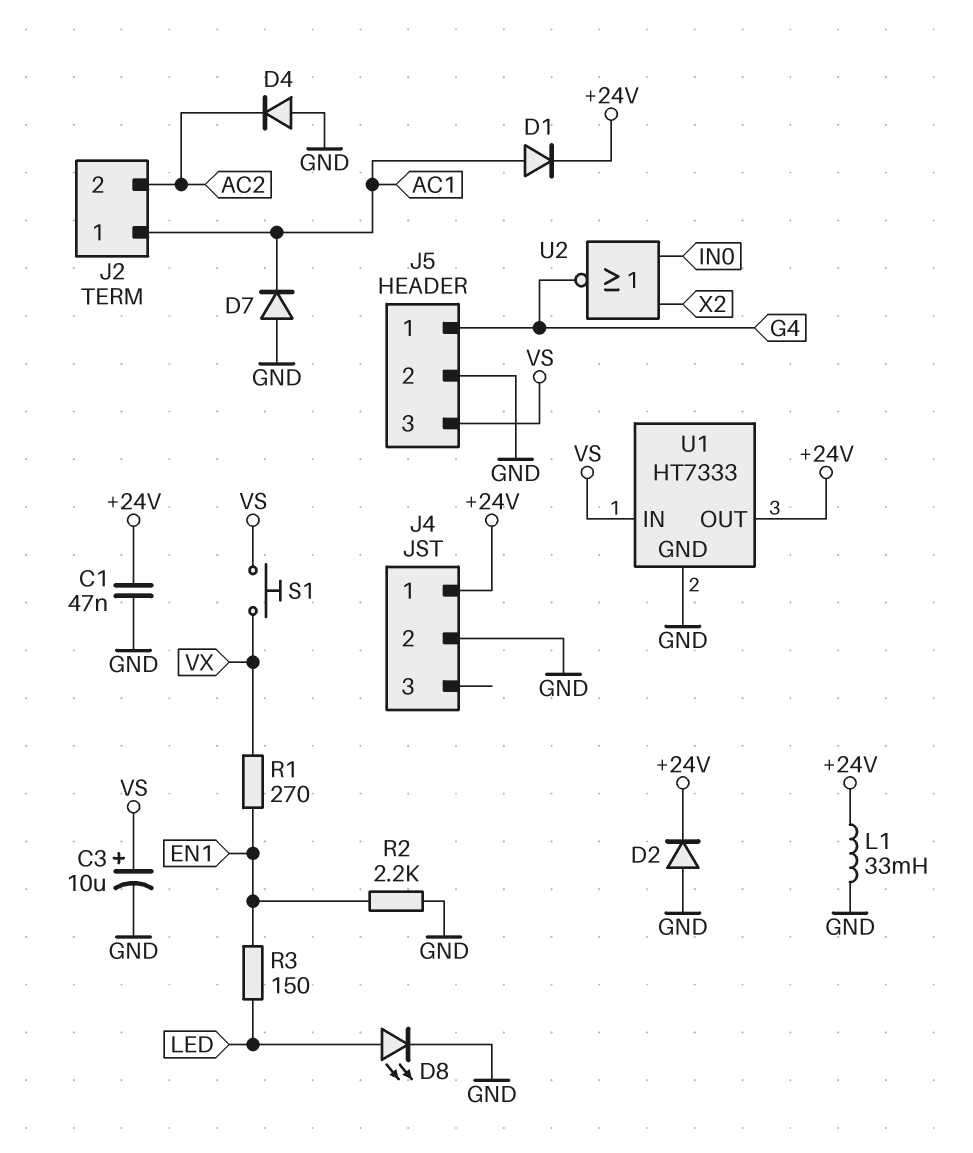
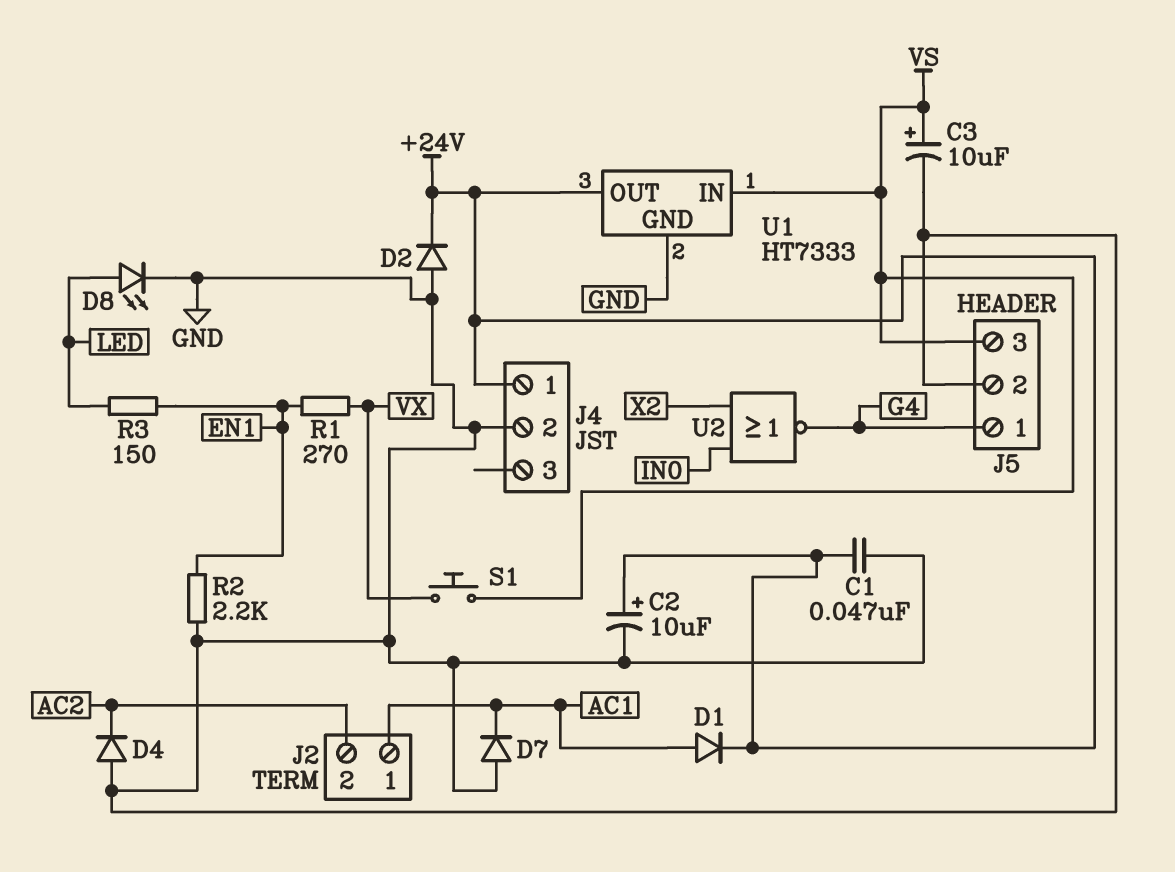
C2: none -> 10uF (plus +24V, minus GND)
L1: 33mH (+24V, GND) -> none

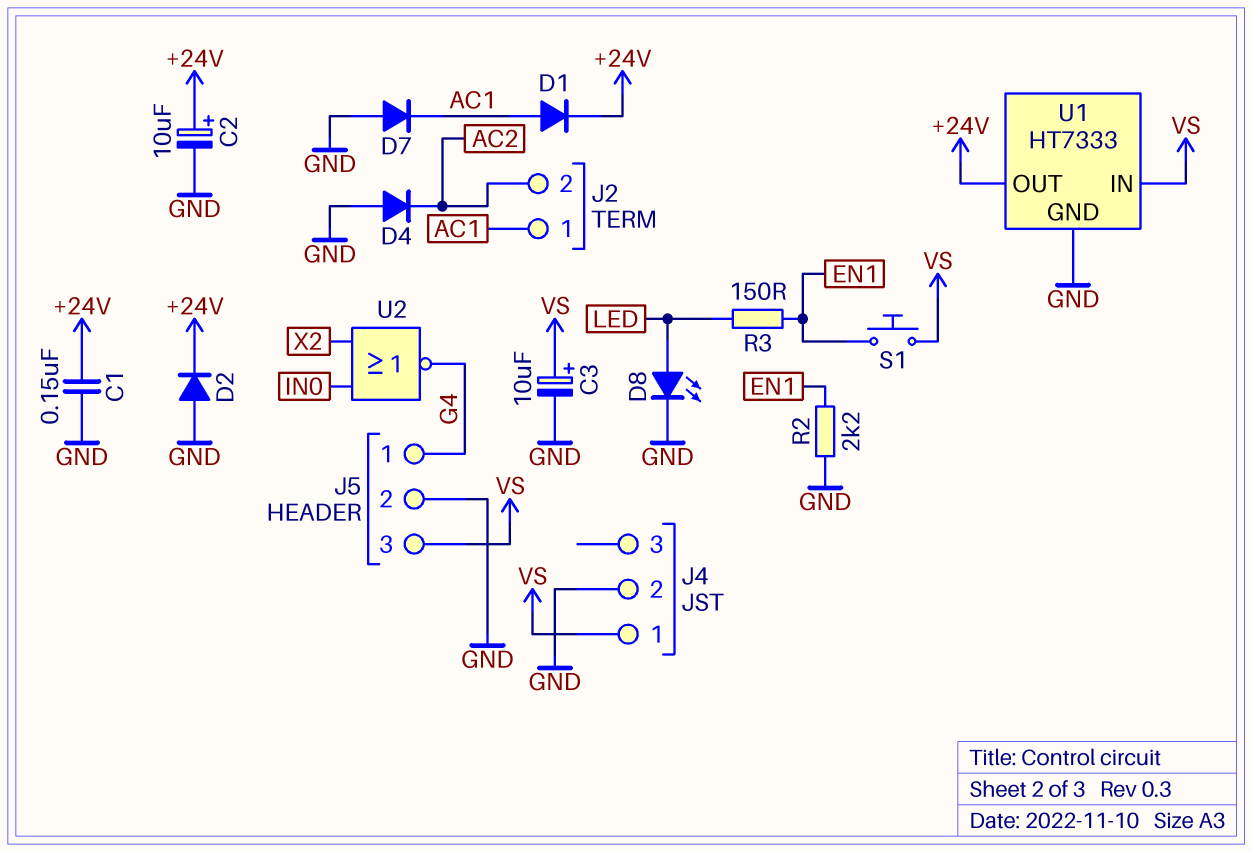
C1: 47nF (+24V, GND) -> 150nF (+24V, GND)
J4 pin 1: +24V -> VS
R1: 270 (EN1, VX) -> none
S1: button (VS, VX) -> button (EN1, VS)

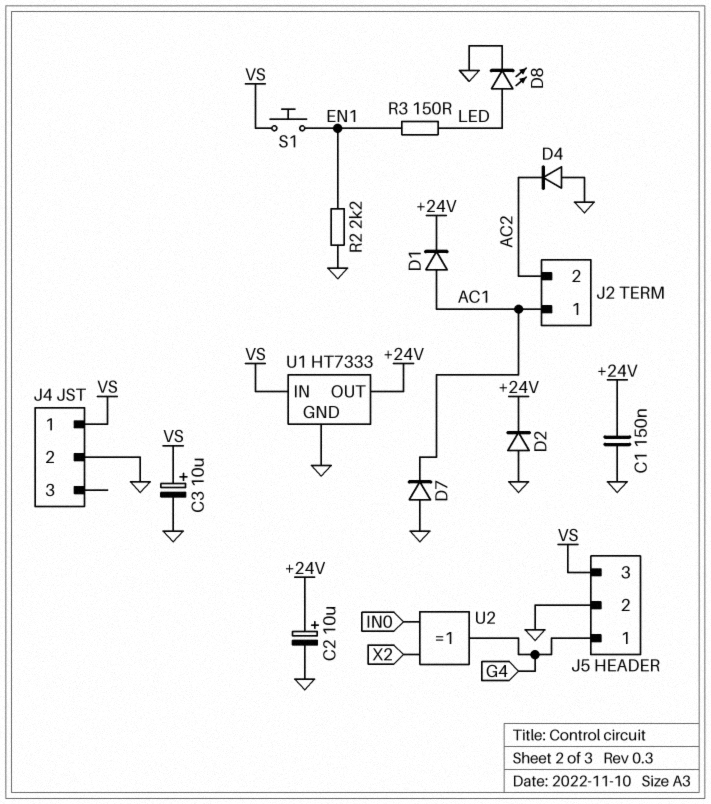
U2: NOR (in IN0, in X2, out G4) -> XOR (in IN0, in X2, out G4)

